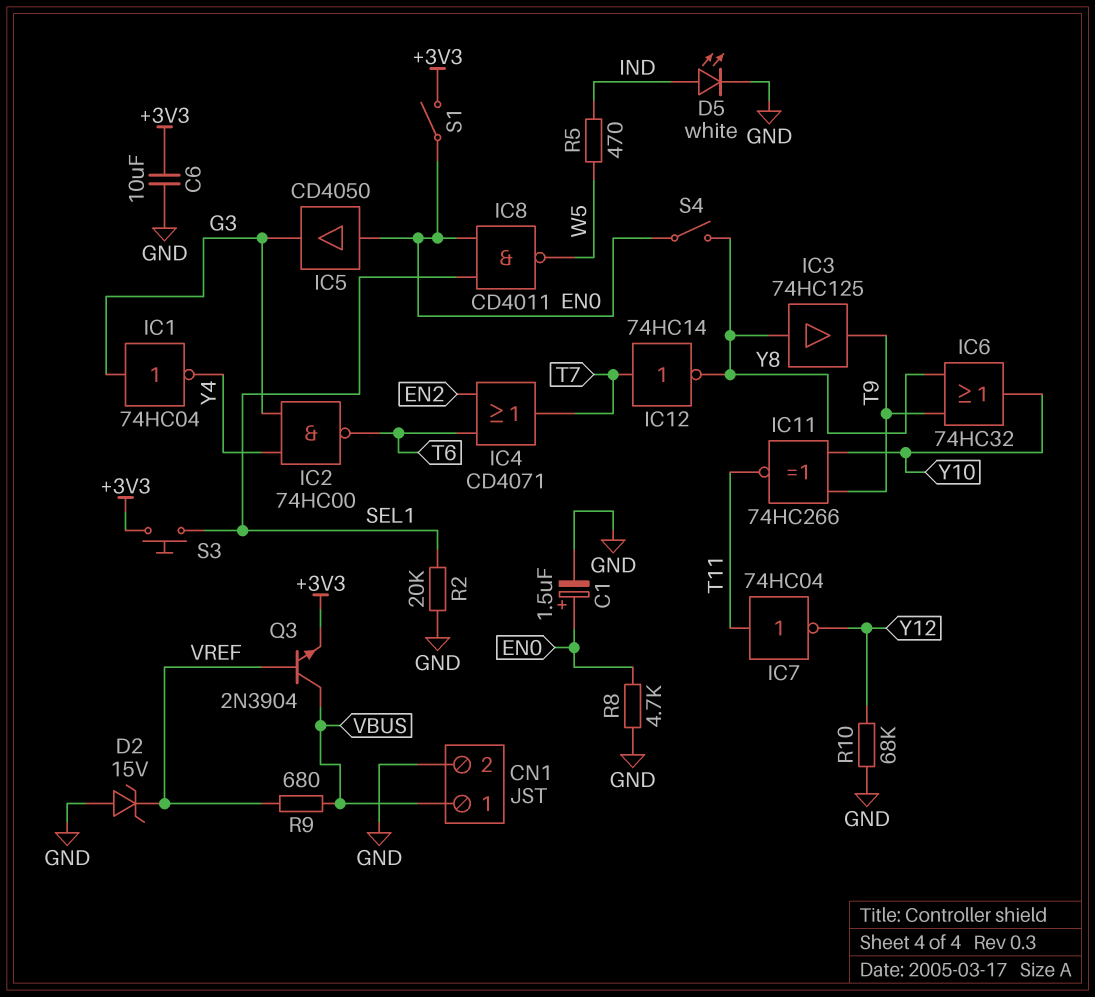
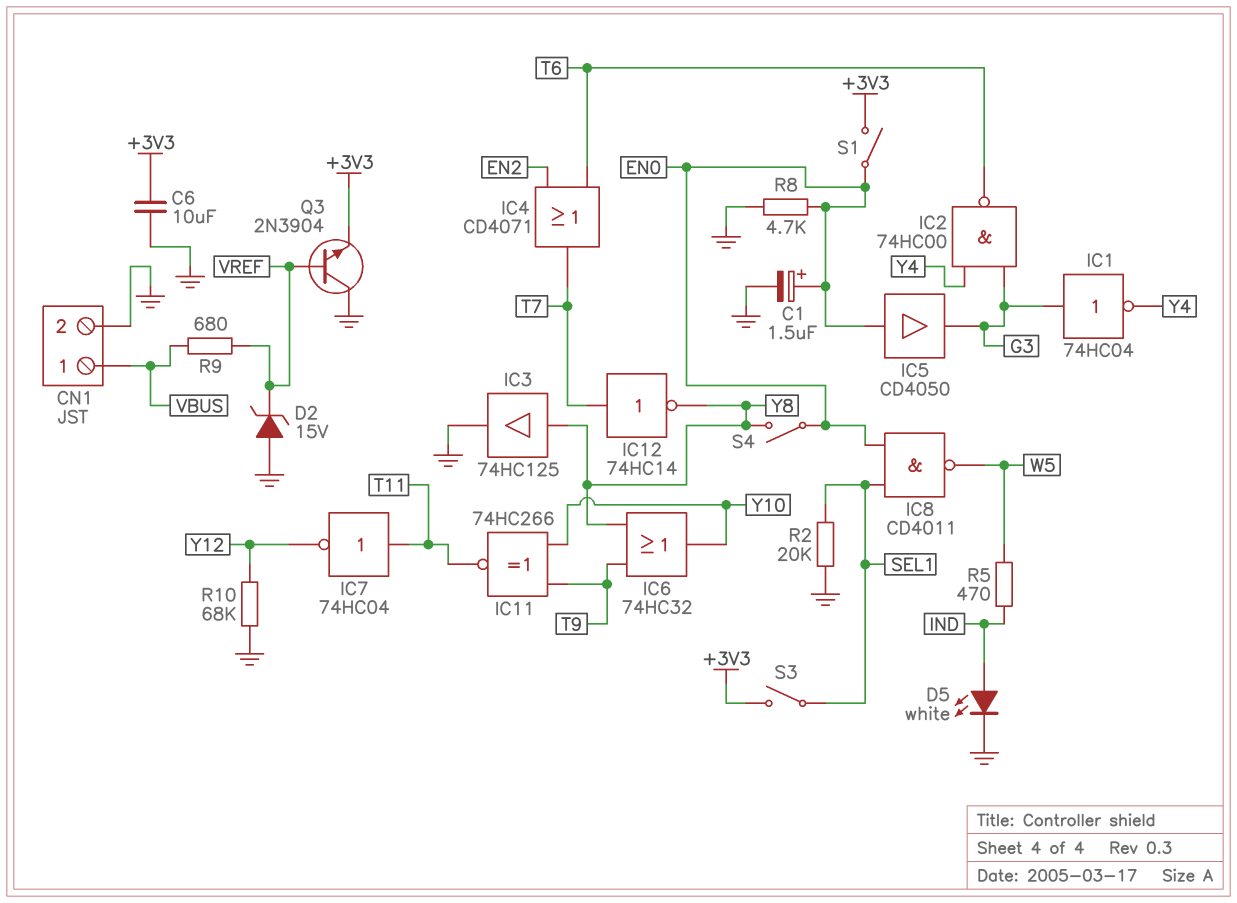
IC3: buffer 74HC125 (in Y8, out T9) -> buffer 74HC125 (in Y8, out GND)
Q3: NPN 2N3904 (B VREF, C VBUS, E +3V3) -> NPN 2N3904 (B VREF, C GND, E +3V3)
S3: button (+3V3, SEL1) -> switch (+3V3, SEL1)

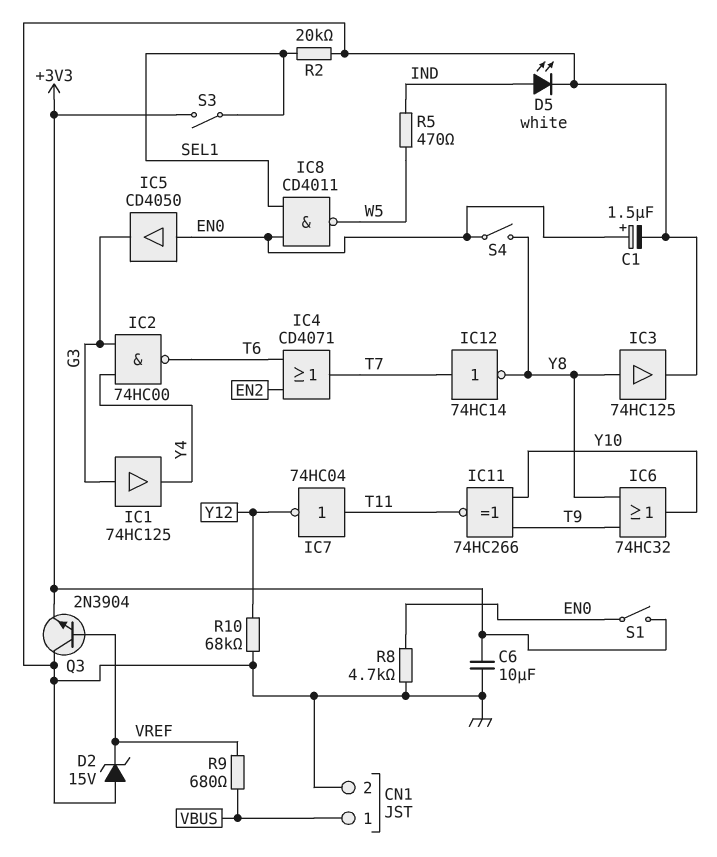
IC1: NOT 74HC04 (in G3, out Y4) -> buffer 74HC125 (in G3, out Y4)

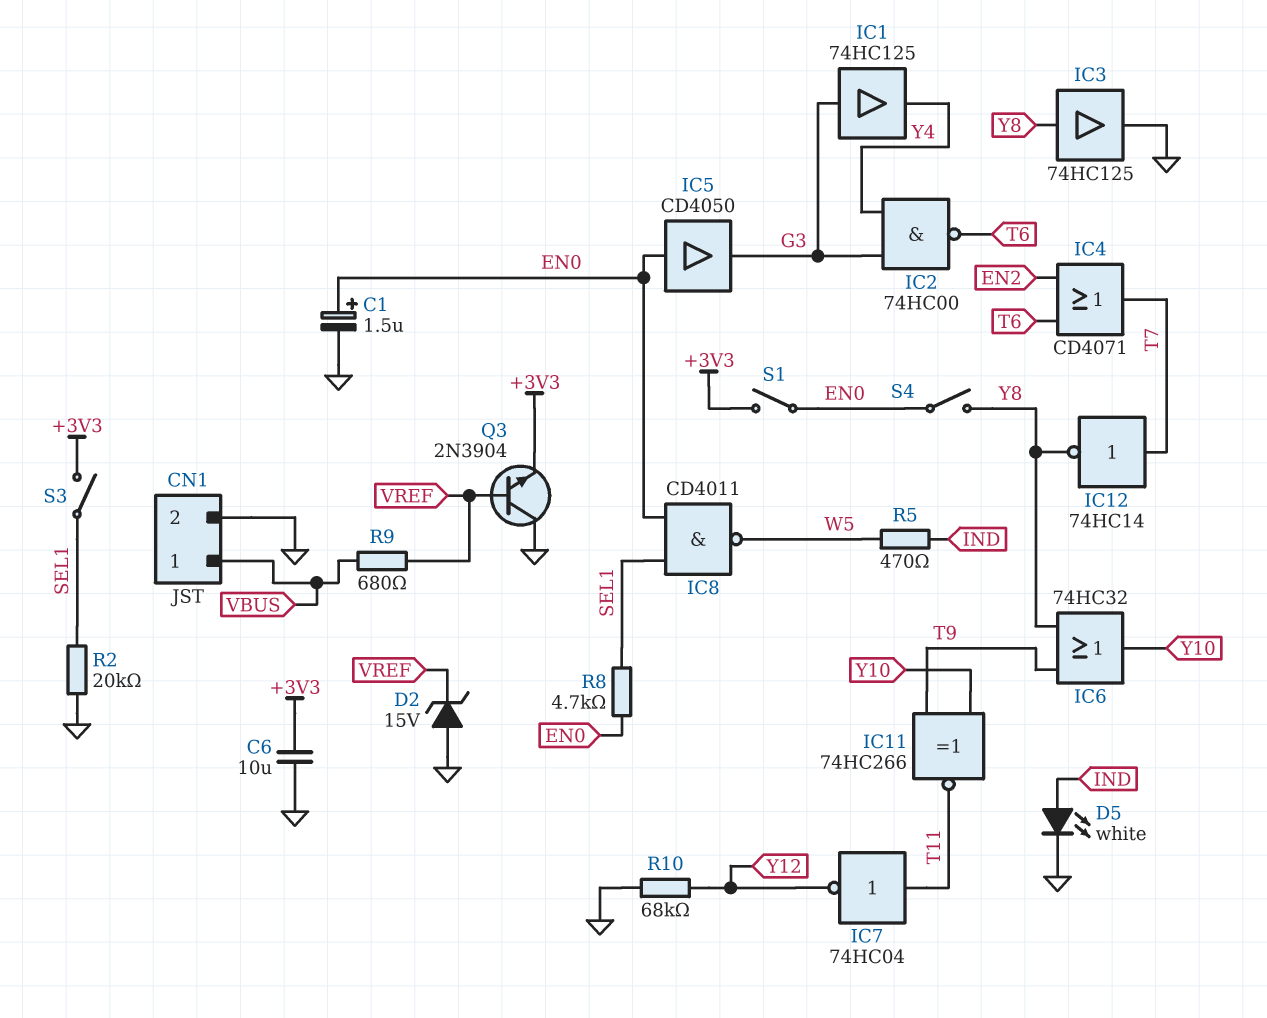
R8: 4.7k (EN0, GND) -> 4.7k (EN0, SEL1)

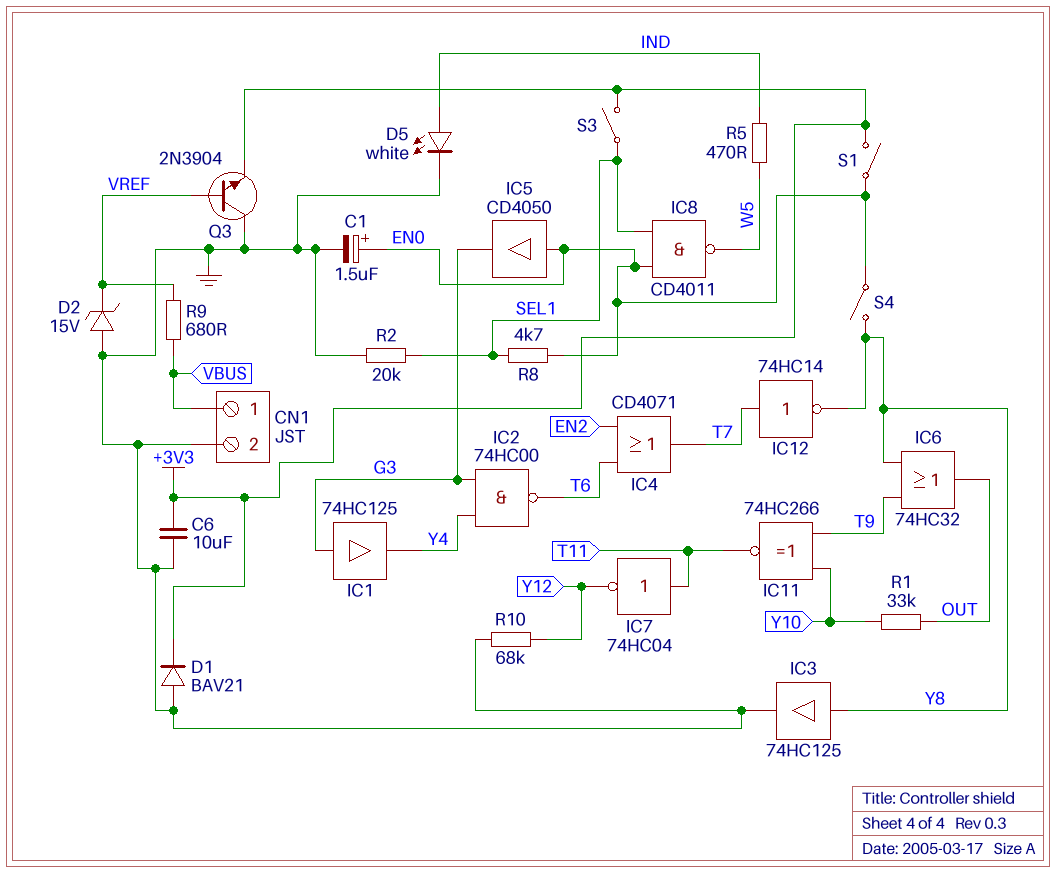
D1: none -> diode BAV21 (A GND, K +3V3)
IC6: OR 74HC32 (in T9, in Y8, out Y10) -> OR 74HC32 (in T9, in Y8, out OUT)
R1: none -> 33k (OUT, Y10)

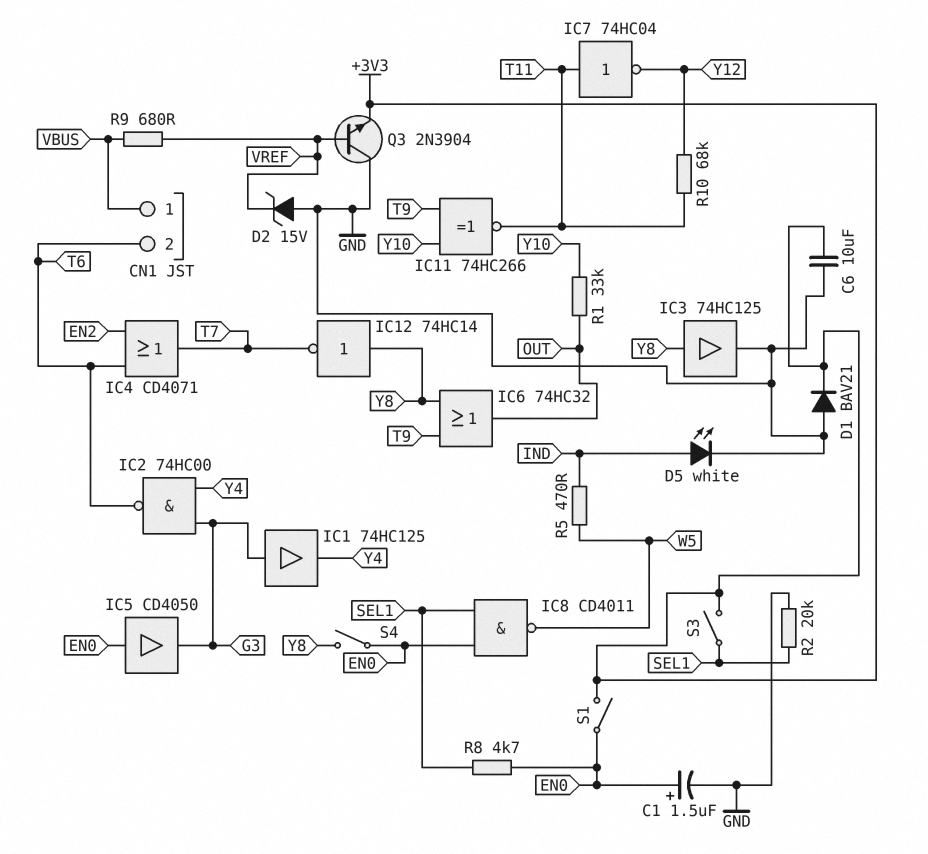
CN1 pin 2: GND -> T6
IC12: NOT 74HC14 (in T7, out Y8) -> NOT 74HC14 (in Y8, out T7)
R10: 68k (GND, Y12) -> 68k (T11, Y12)

